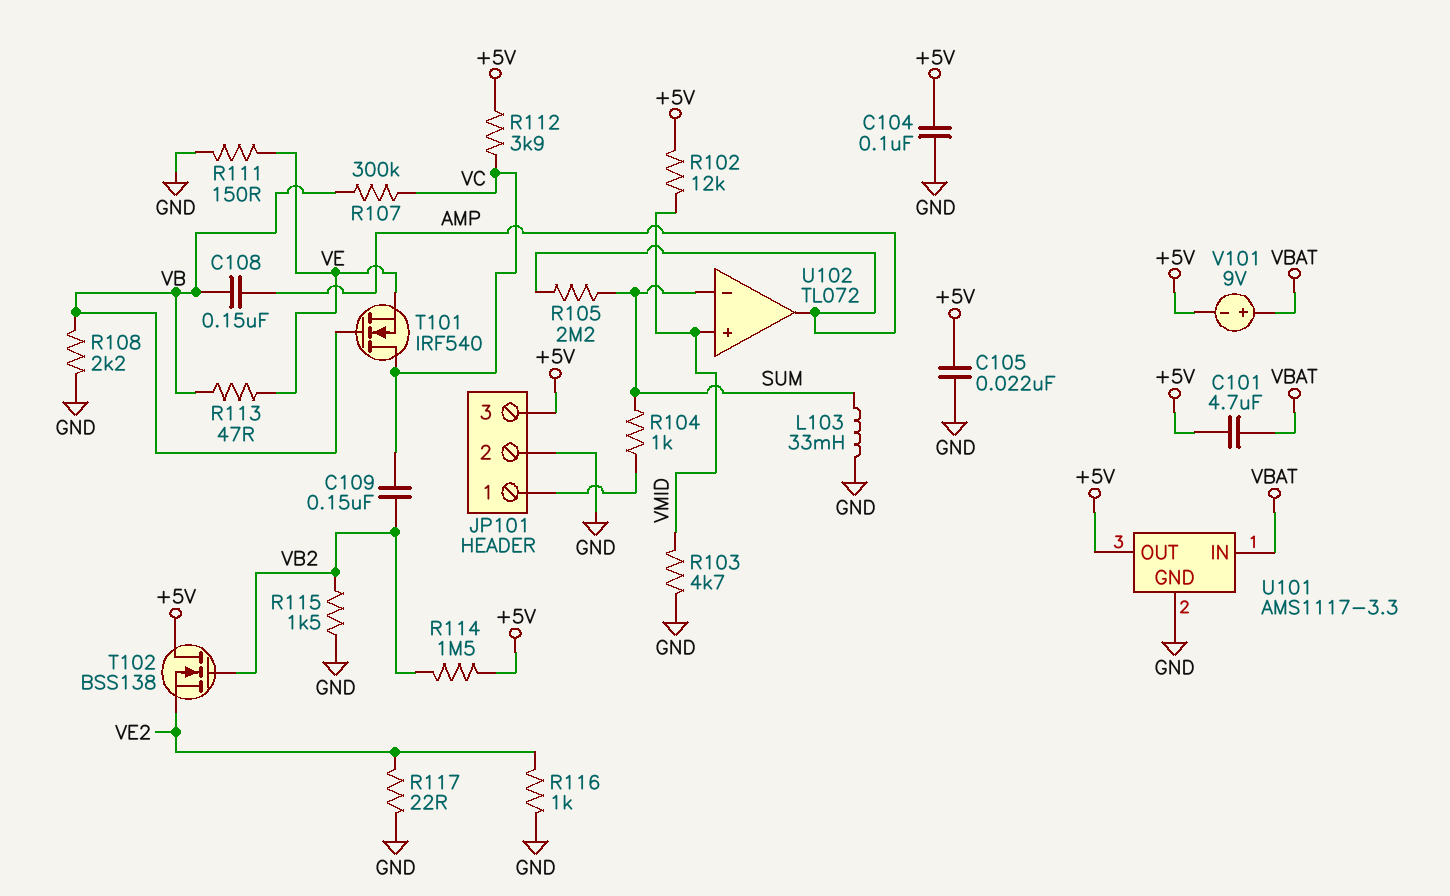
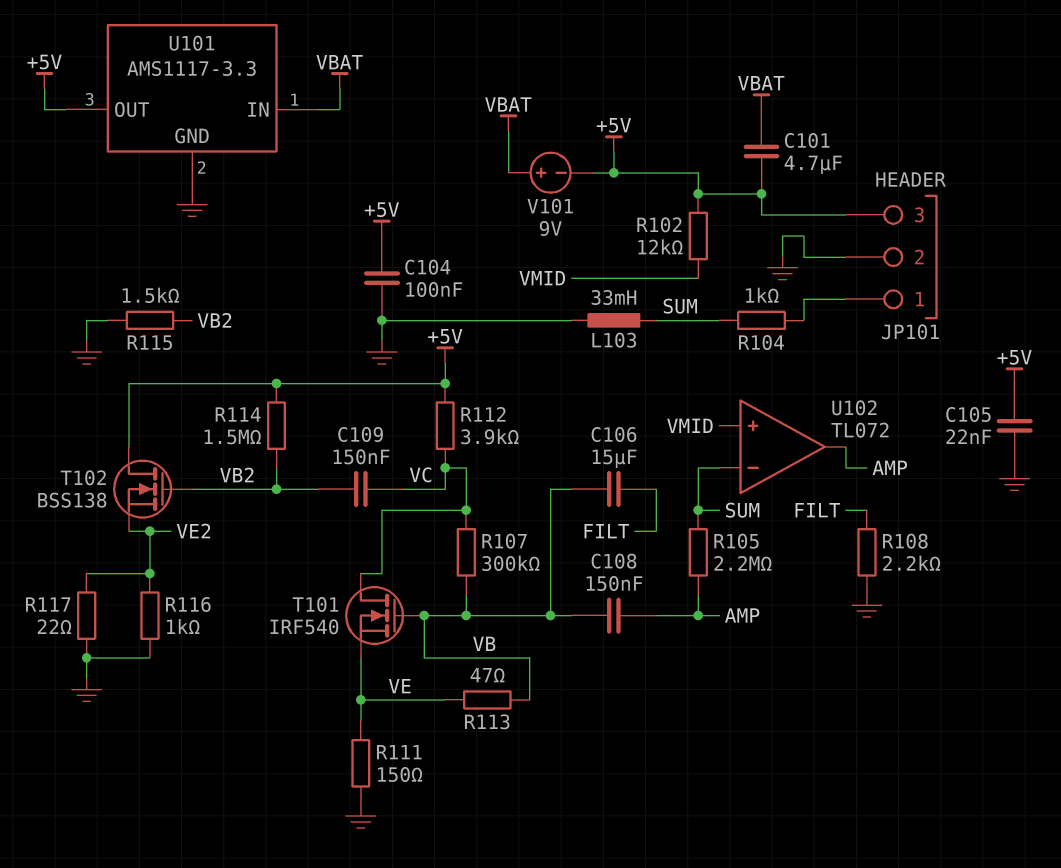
C106: none -> 15uF (FILT, VB)
R103: 4.7k (GND, VMID) -> none
R108: 2.2k (GND, VB) -> 2.2k (FILT, GND)

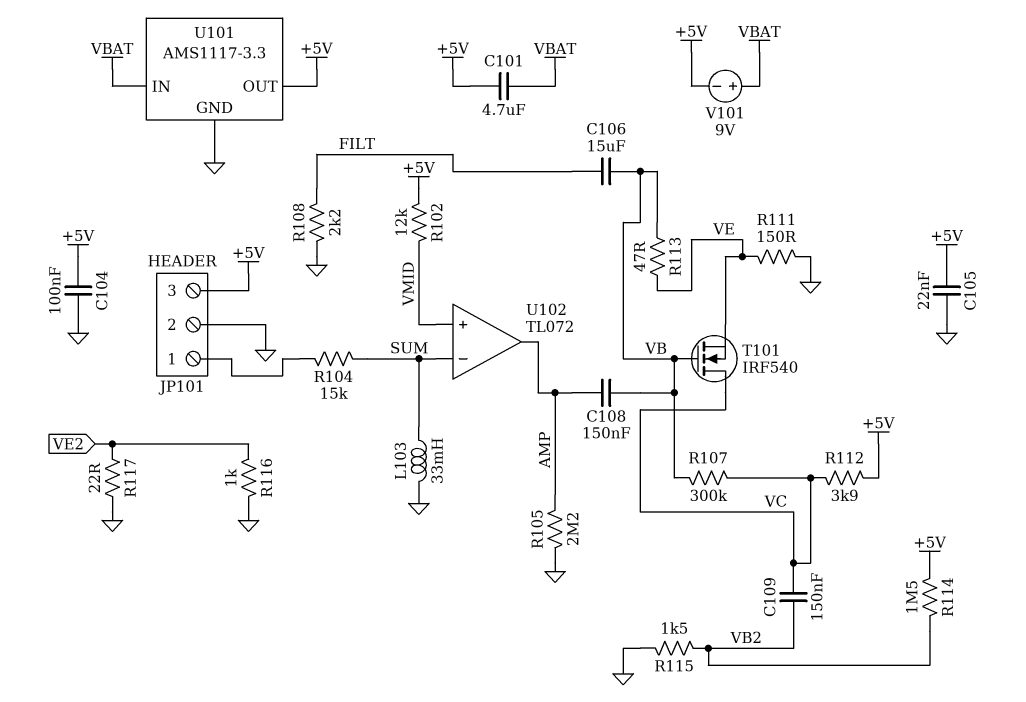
R104: 1k (JP101/1, SUM) -> 15k (JP101/1, SUM)
R105: 2.2M (AMP, SUM) -> 2.2M (AMP, GND)
T102: NMOS BSS138 (G VB2, D +5V, S VE2) -> none

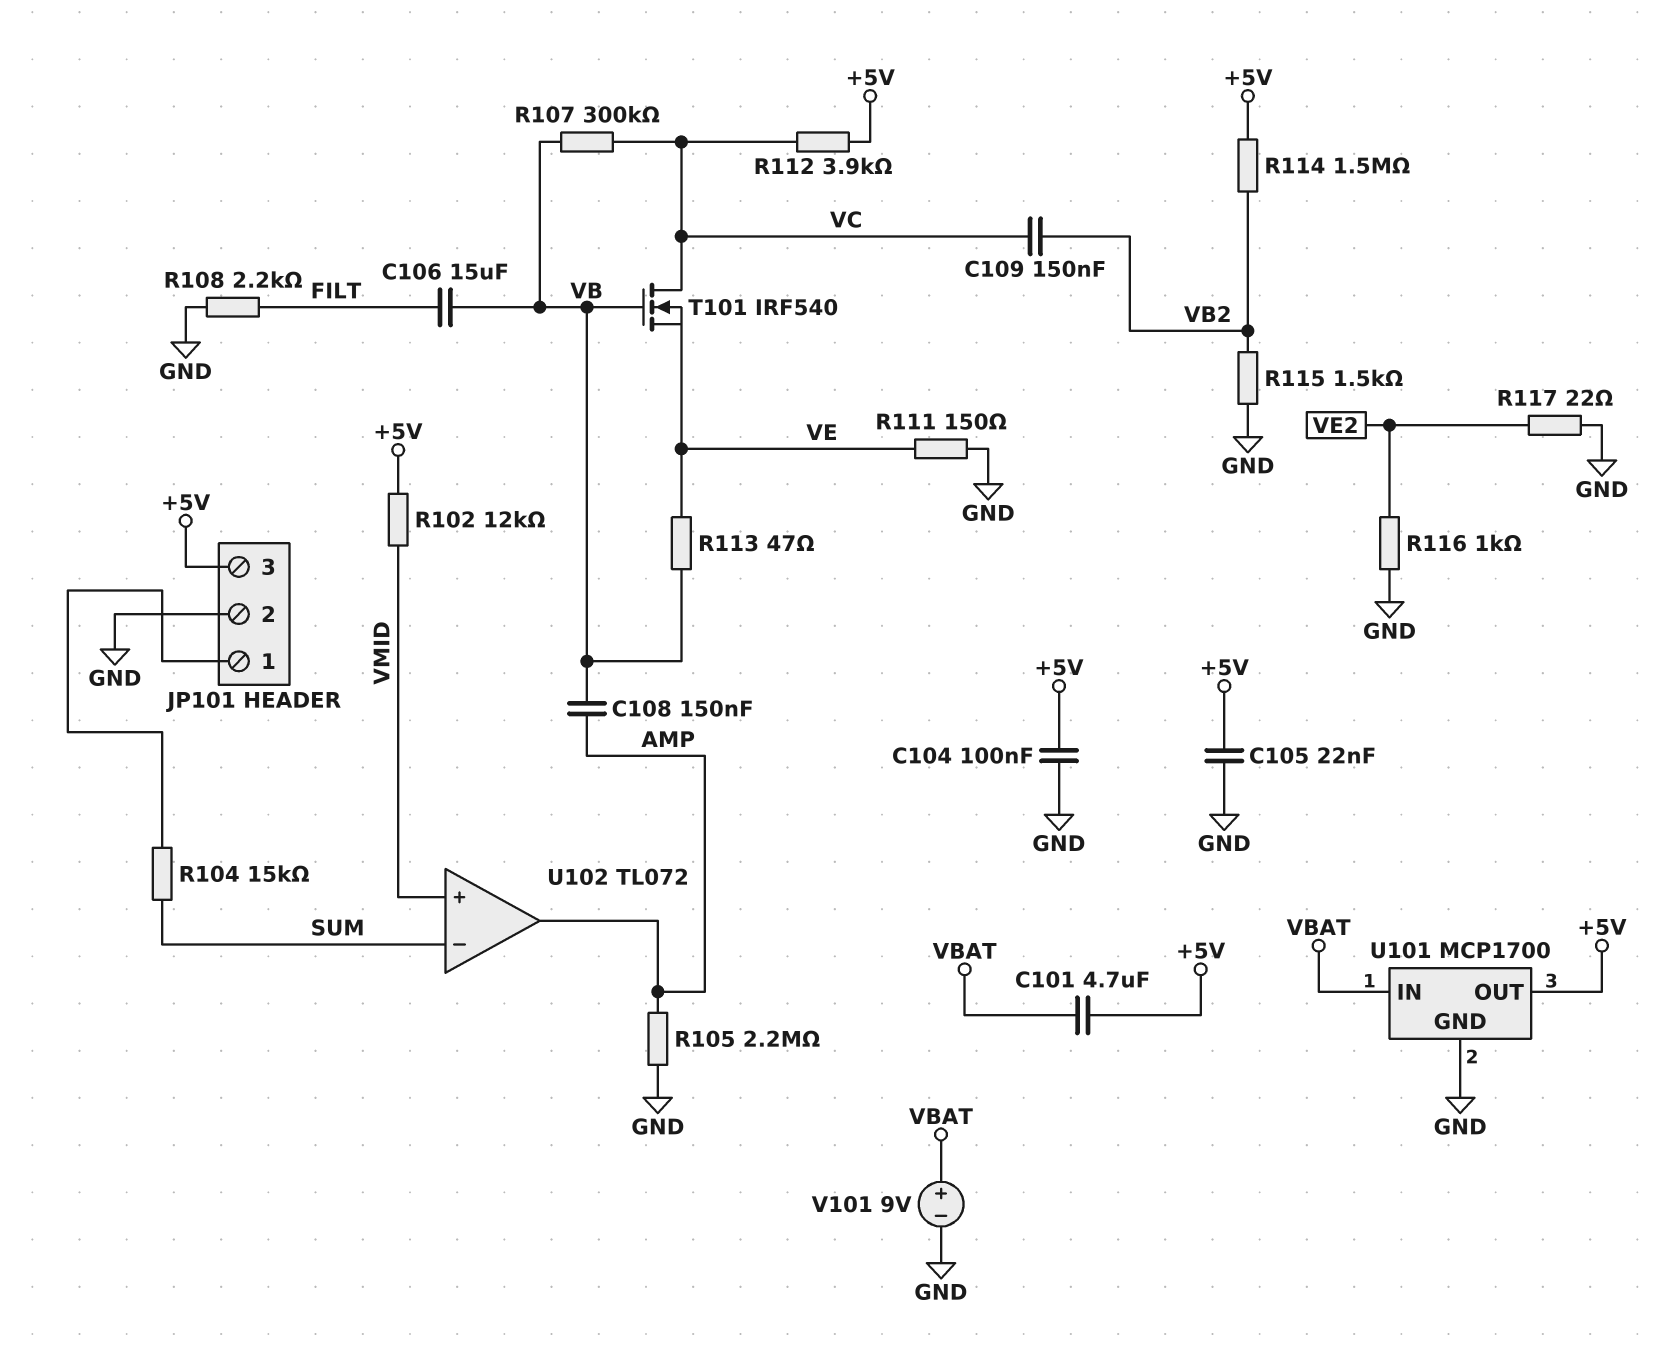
L103: 33mH (GND, SUM) -> none
U101: AMS1117-3.3 -> MCP1700
V101: 9V (plus VBAT, minus +5V) -> 9V (plus VBAT, minus GND)

